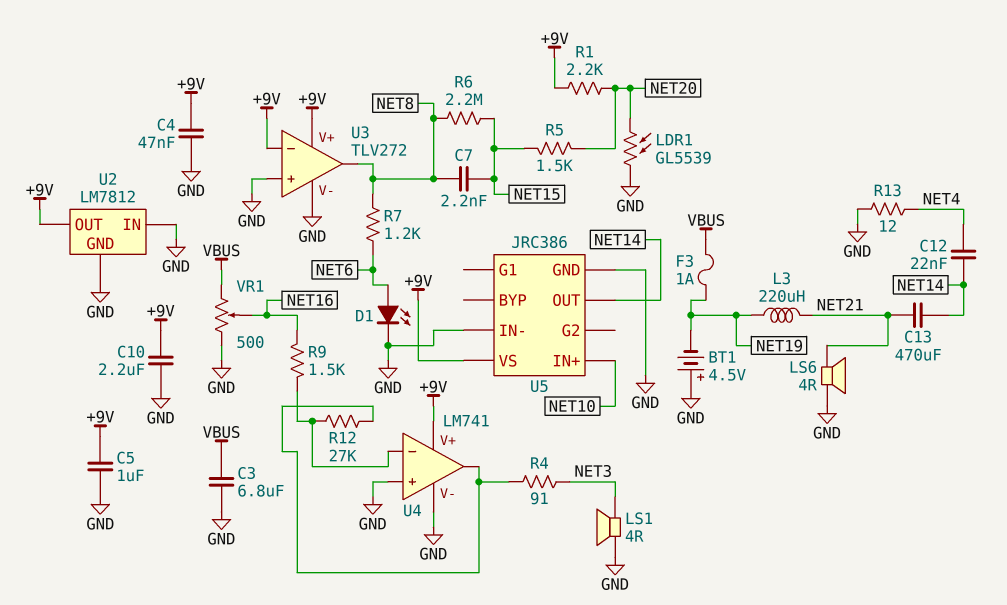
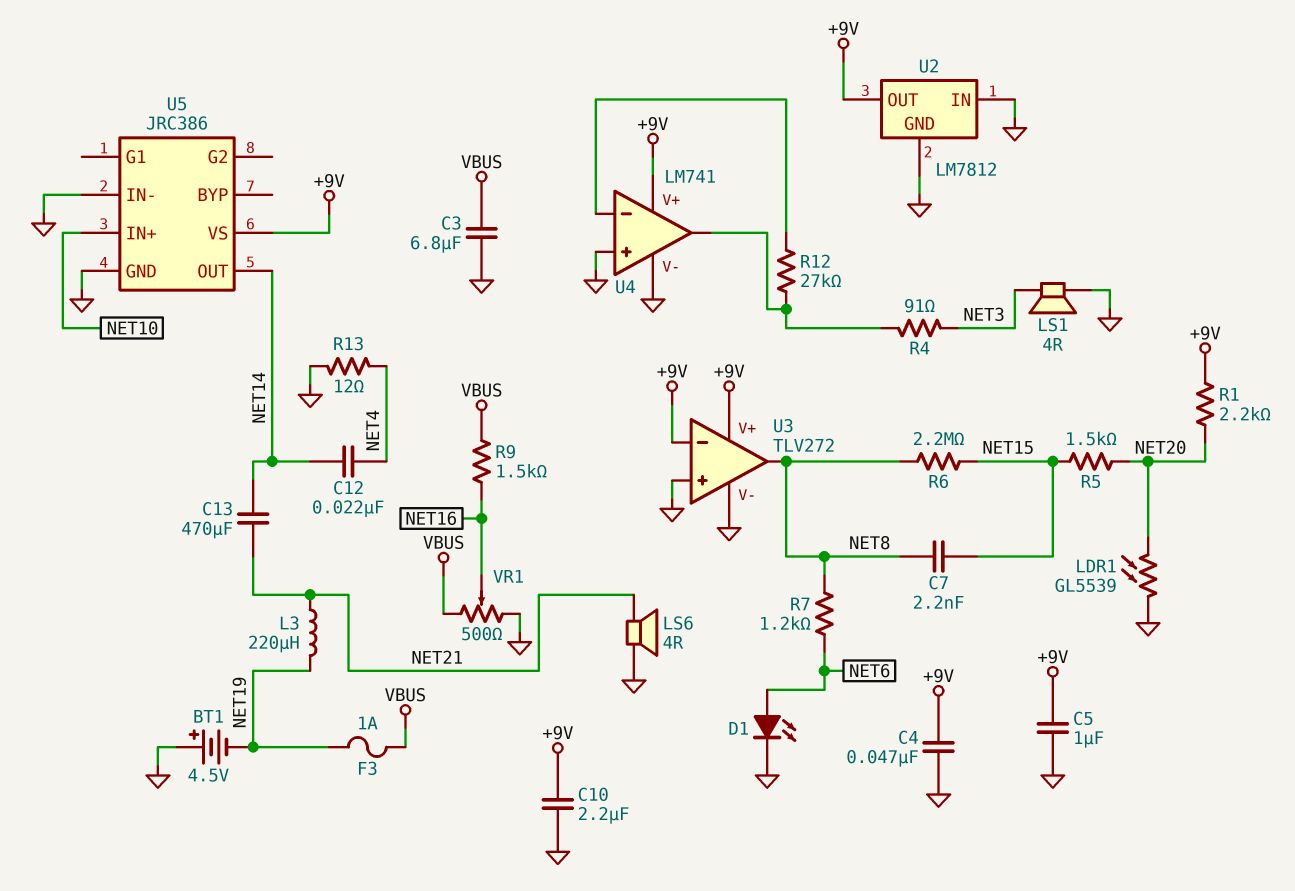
R9: 1.5k (NET16, U4/in-) -> 1.5k (NET16, VBUS)

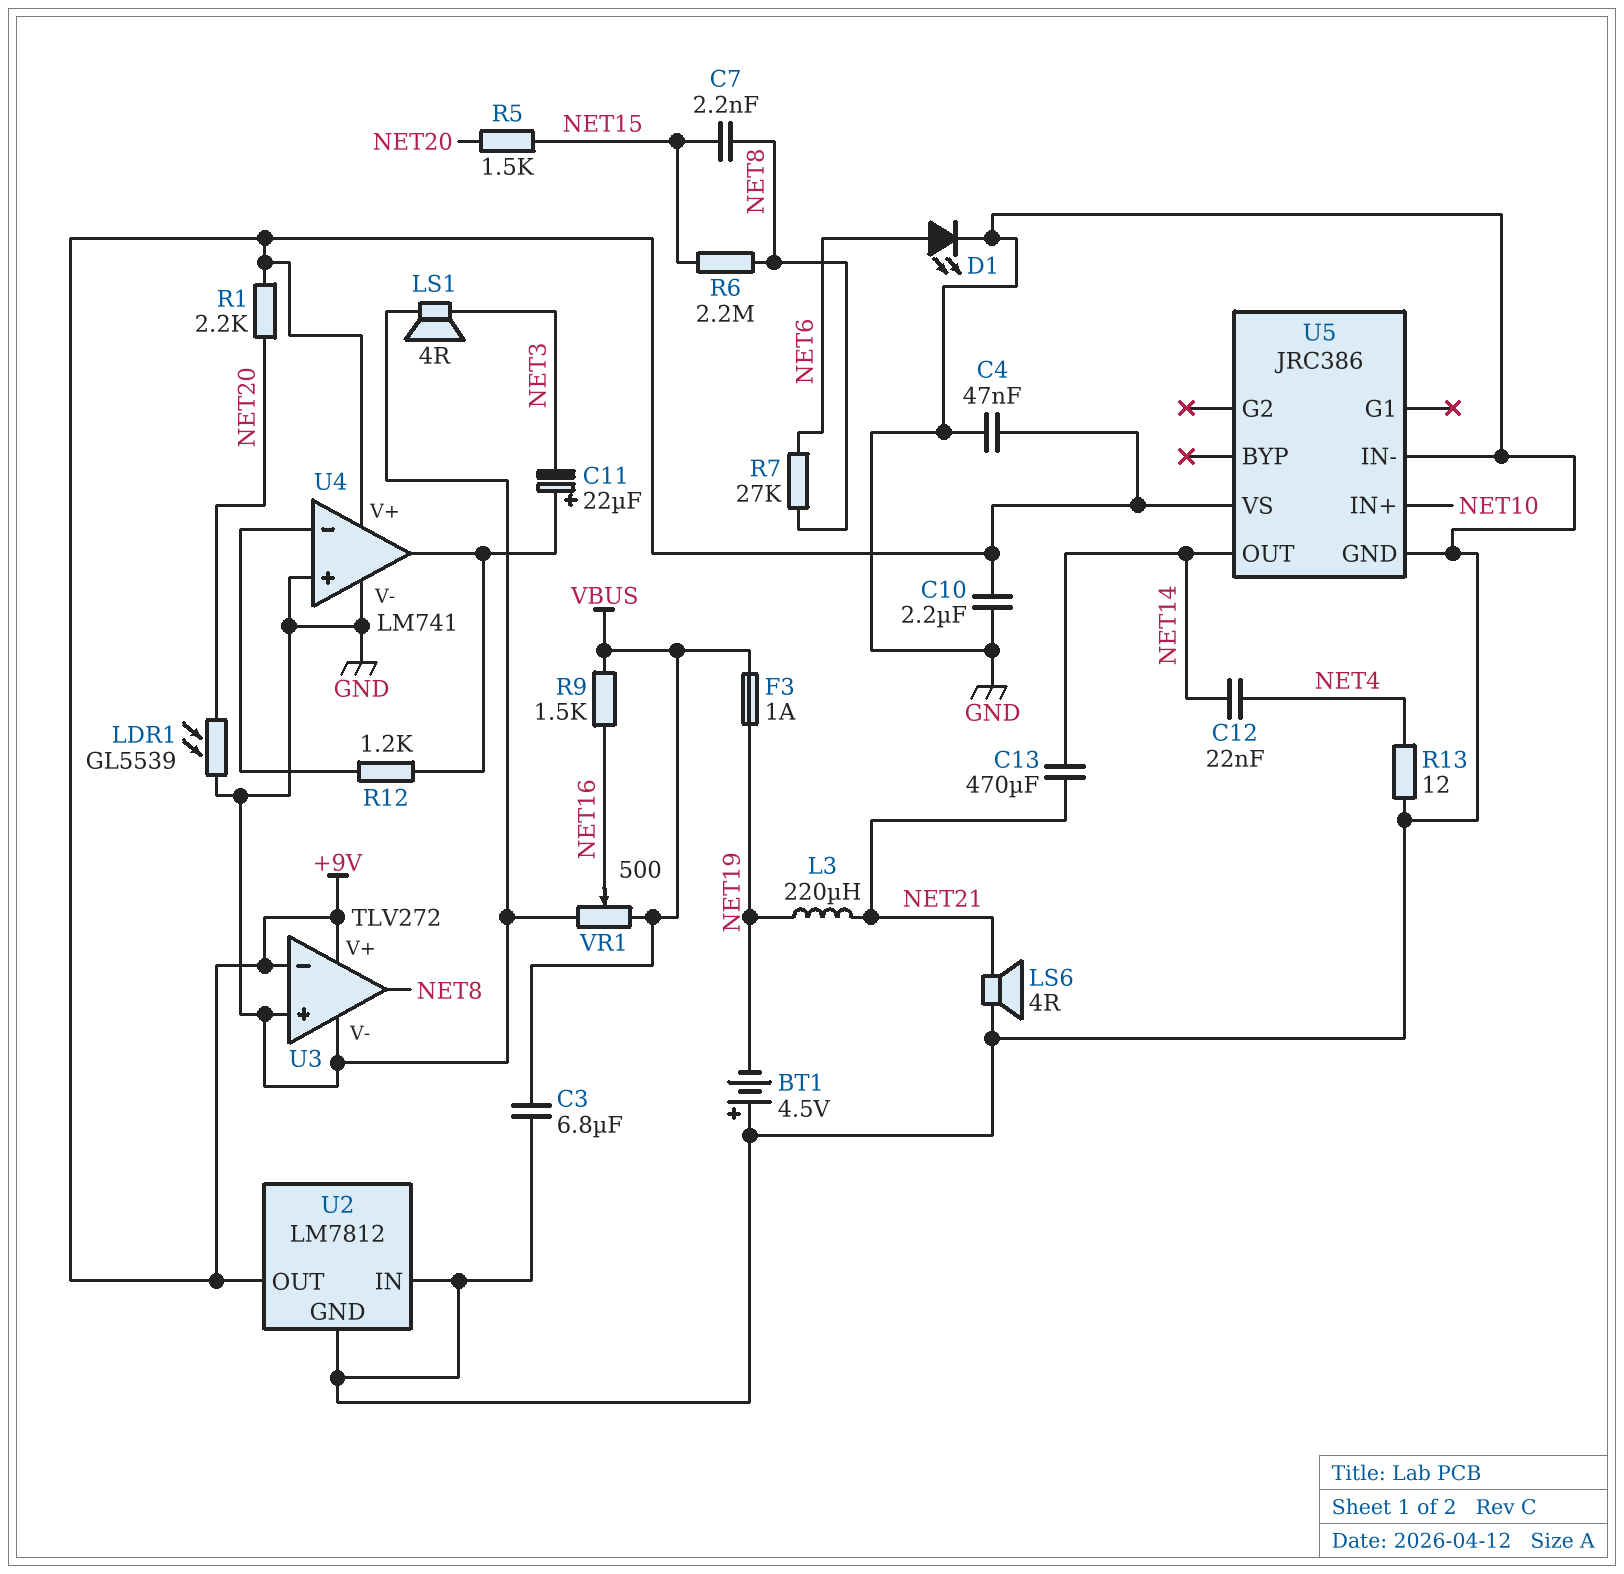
C5: 1uF (+9V, GND) -> none
C11: none -> 22uF (plus U4/out, minus NET3)
R4: 91 (NET3, U4/out) -> none
R7: 1.2k (NET6, NET8) -> 27k (NET6, NET8)
R12: 27k (U4/in-, U4/out) -> 1.2k (U4/in-, U4/out)

